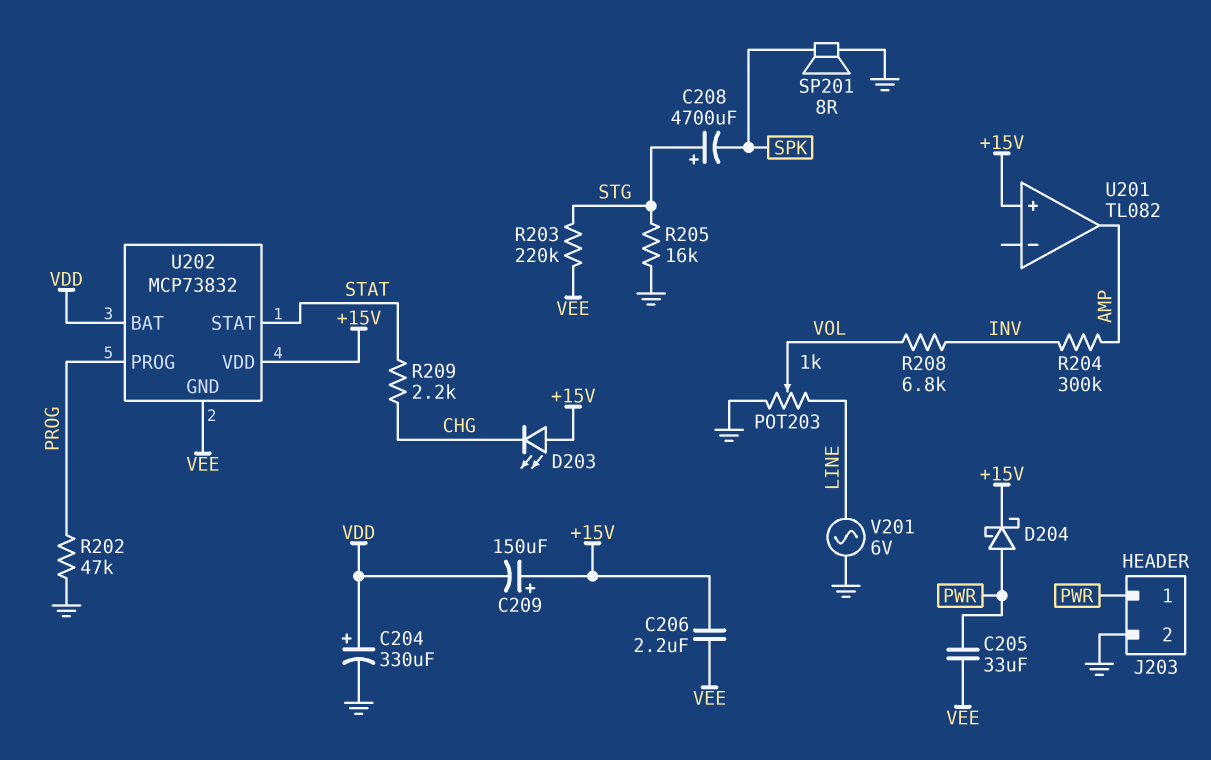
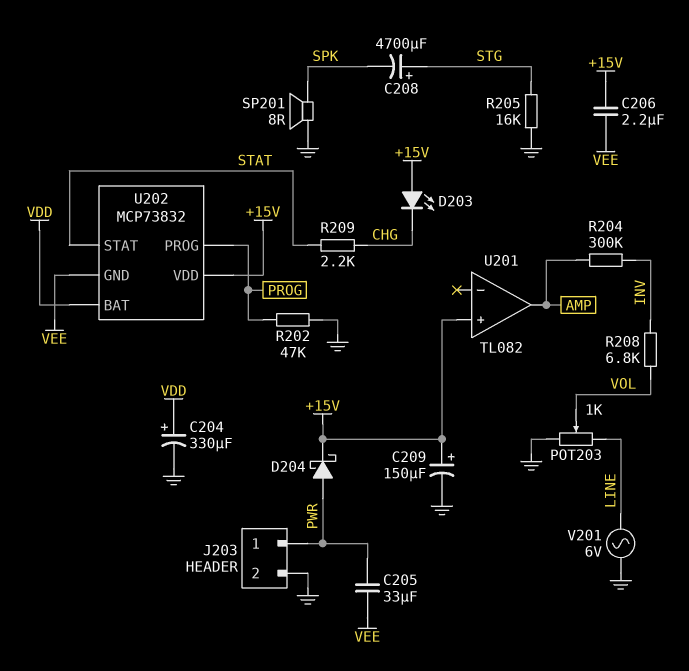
C209: 150uF (plus +15V, minus VDD) -> 150uF (plus +15V, minus GND)
R203: 220k (STG, VEE) -> none

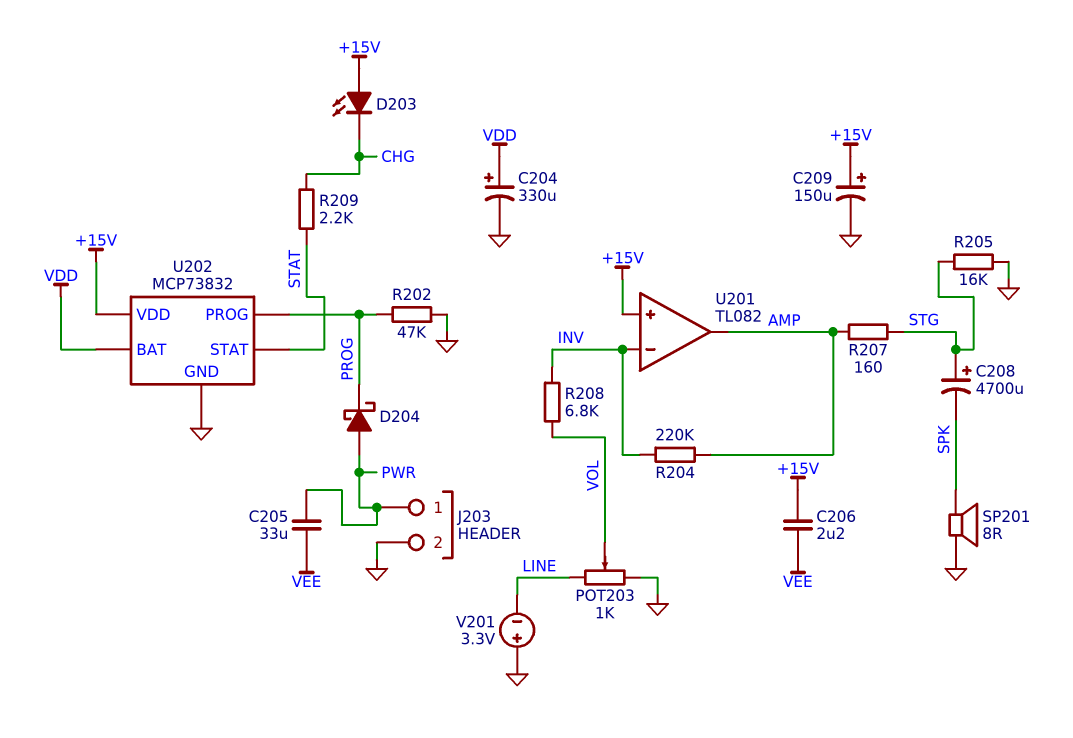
D204: schottky (A PWR, K +15V) -> schottky (A PWR, K PROG)
R204: 300k (AMP, INV) -> 220k (AMP, INV)
R207: none -> 160 (AMP, STG)
U201 pin in-: none -> INV
U202 pin GND: VEE -> GND
V201: AC 6V (GND, LINE) -> 3.3V (plus GND, minus LINE)

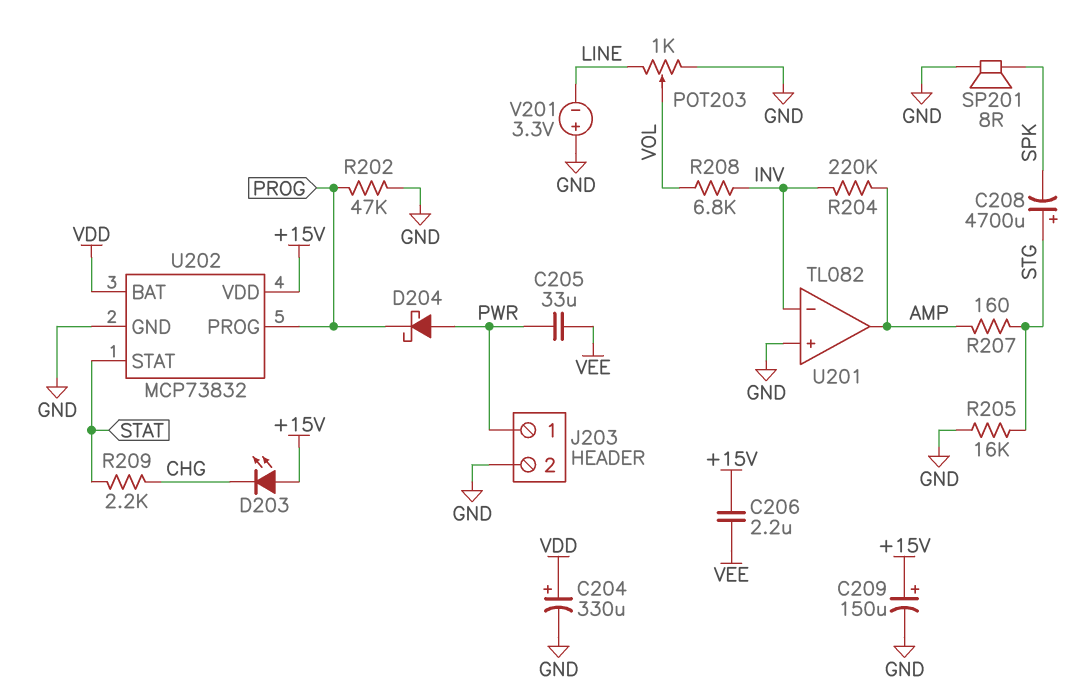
U201 pin in+: +15V -> GND

